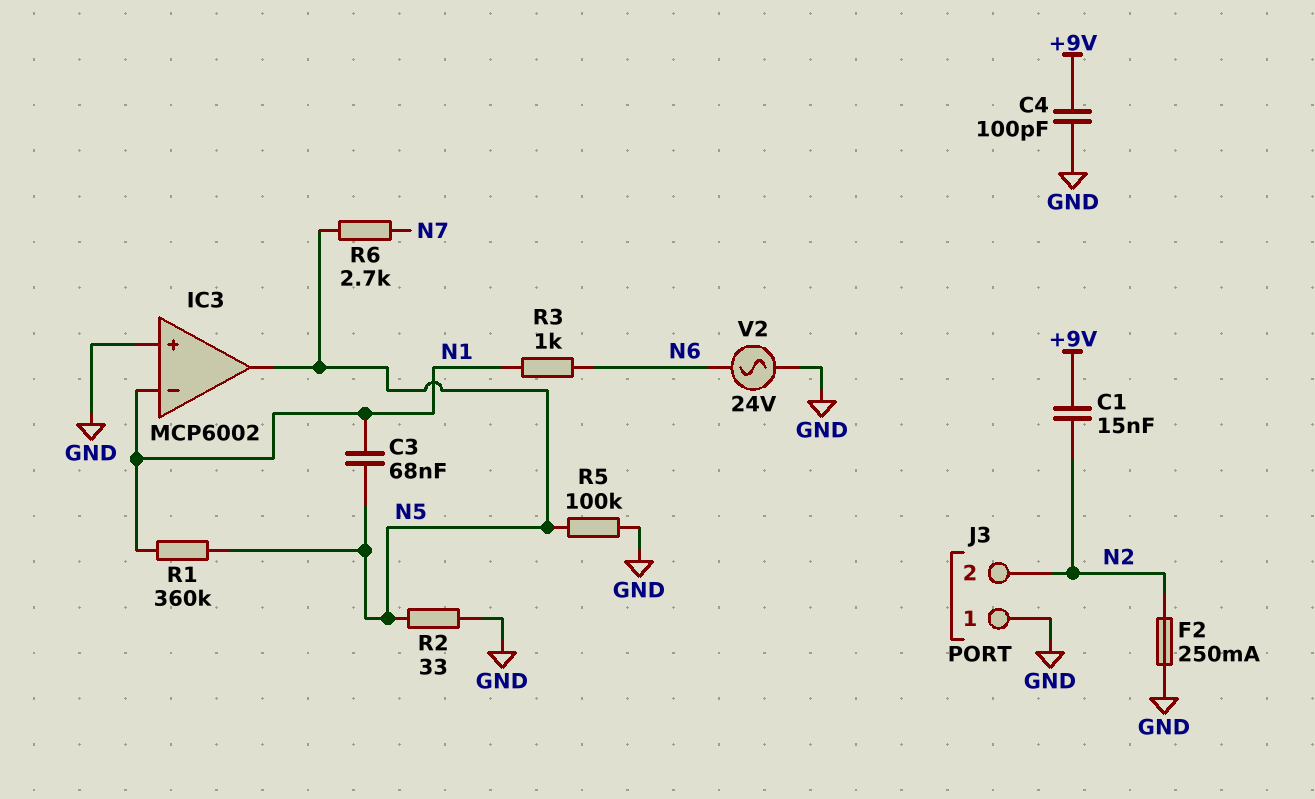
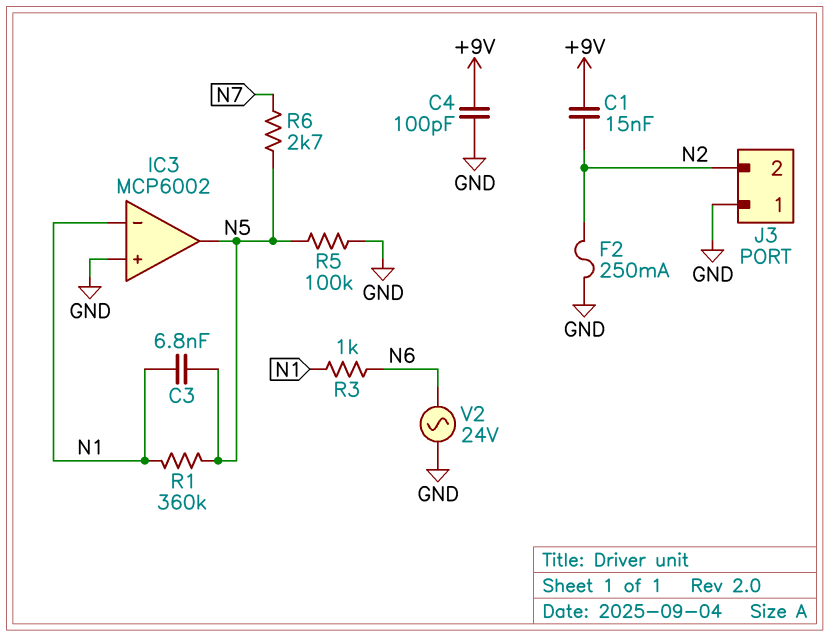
C3: 68nF (N1, N5) -> 6.8nF (N1, N5)
R2: 33 (GND, N5) -> none

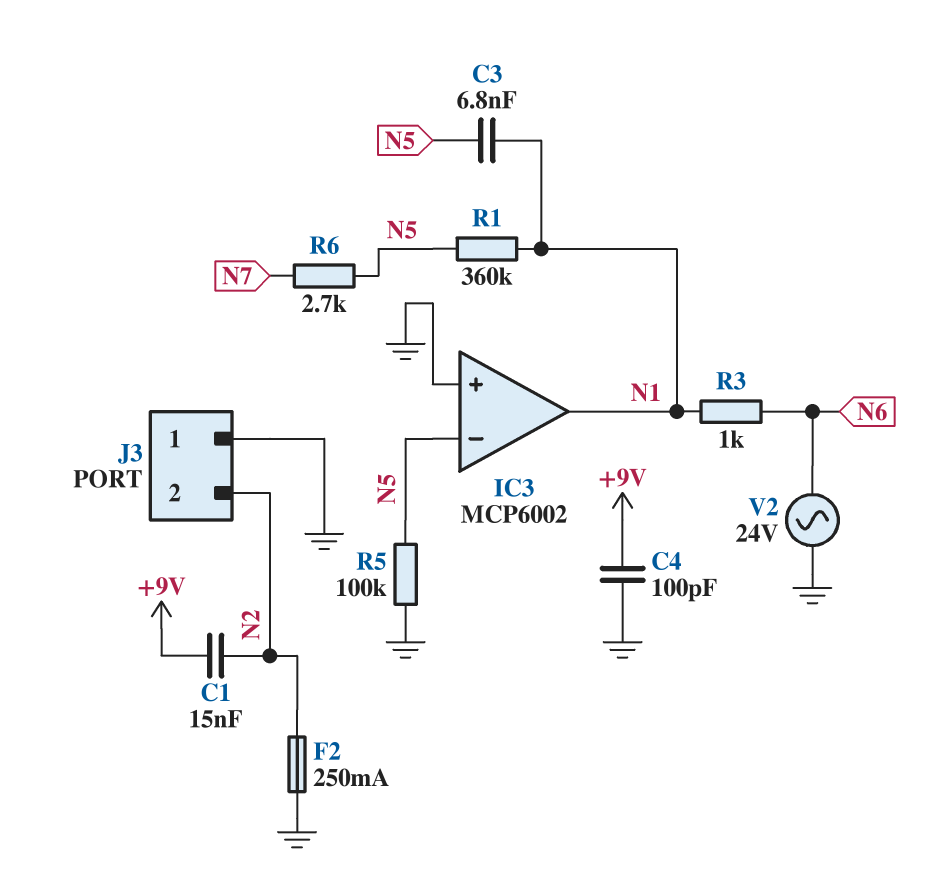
IC3 pin in-: N1 -> N5
IC3 pin out: N5 -> N1

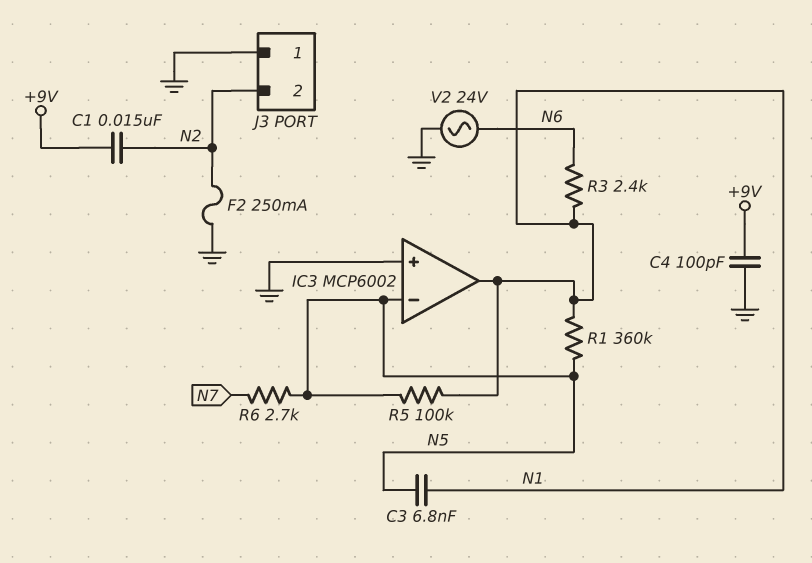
R3: 1k (N1, N6) -> 2.4k (N1, N6)
R5: 100k (GND, N5) -> 100k (N1, N5)

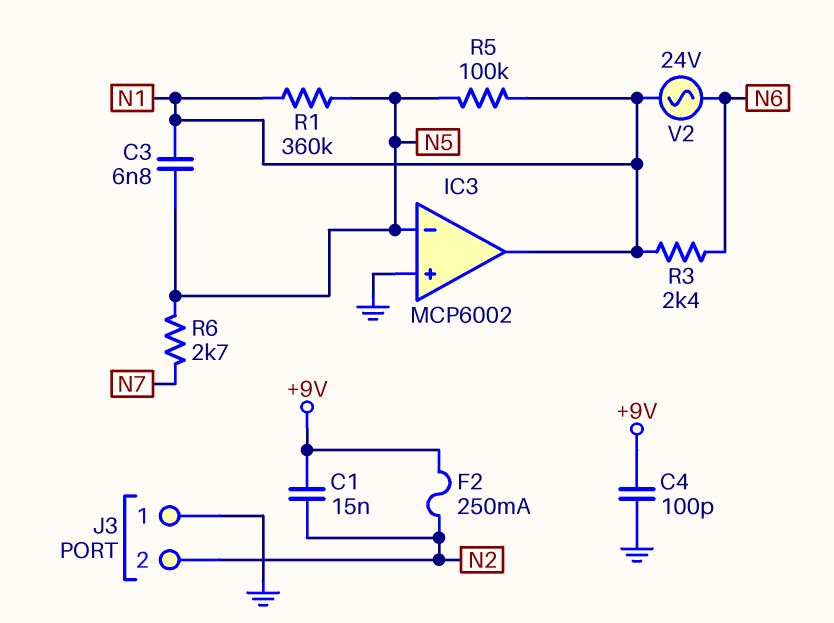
F2: 250mA (GND, N2) -> 250mA (+9V, N2)
V2: AC 24V (GND, N6) -> AC 24V (N1, N6)

